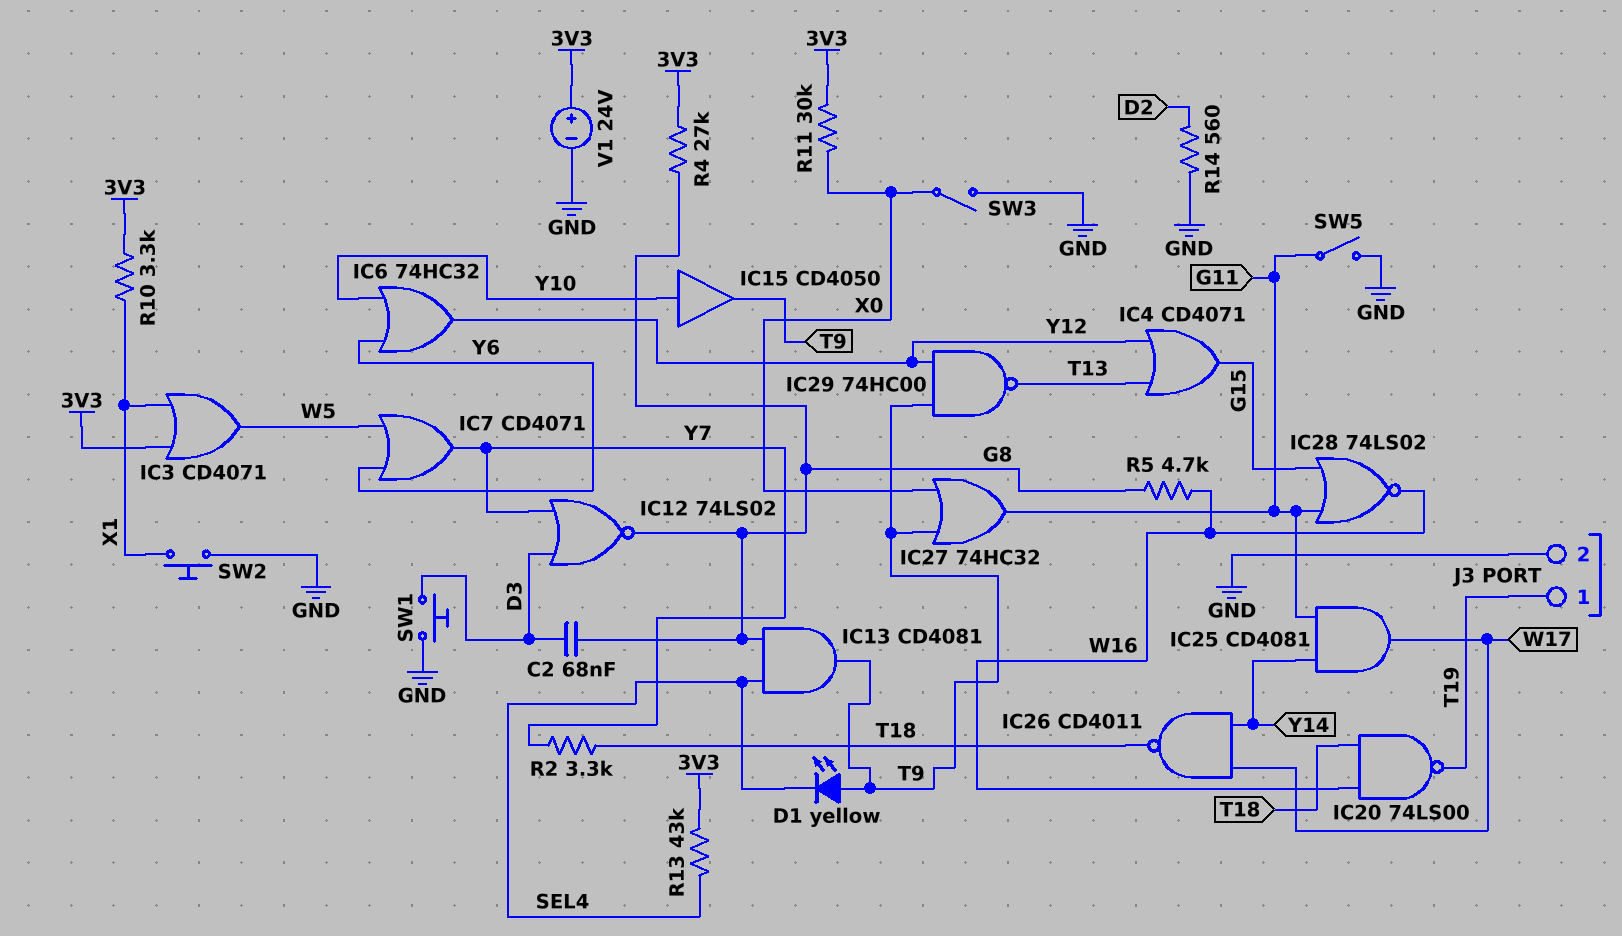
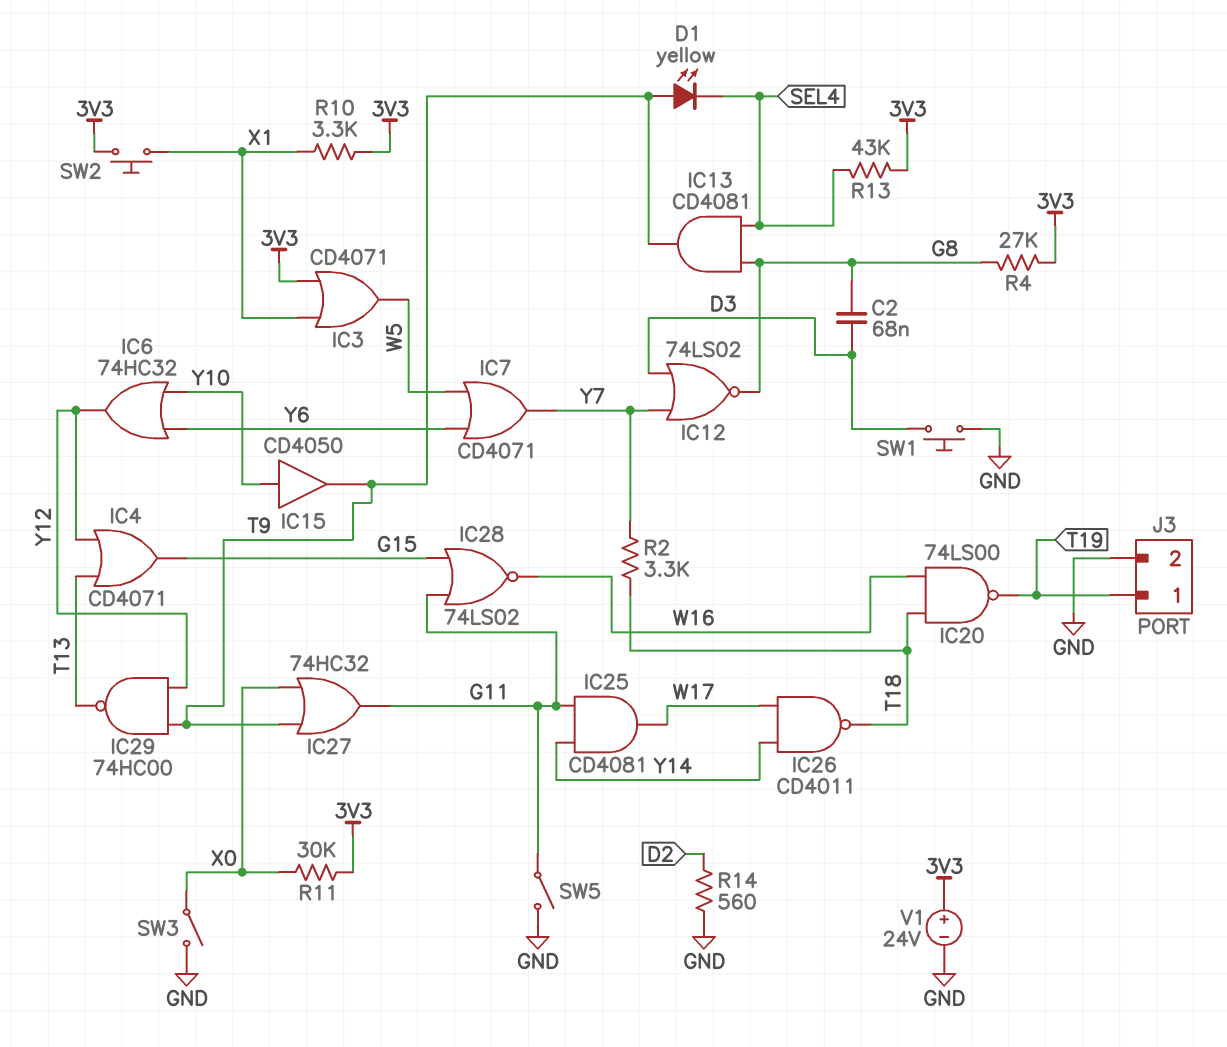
R5: 4.7k (G8, W16) -> none
SW2: button (GND, X1) -> button (3V3, X1)

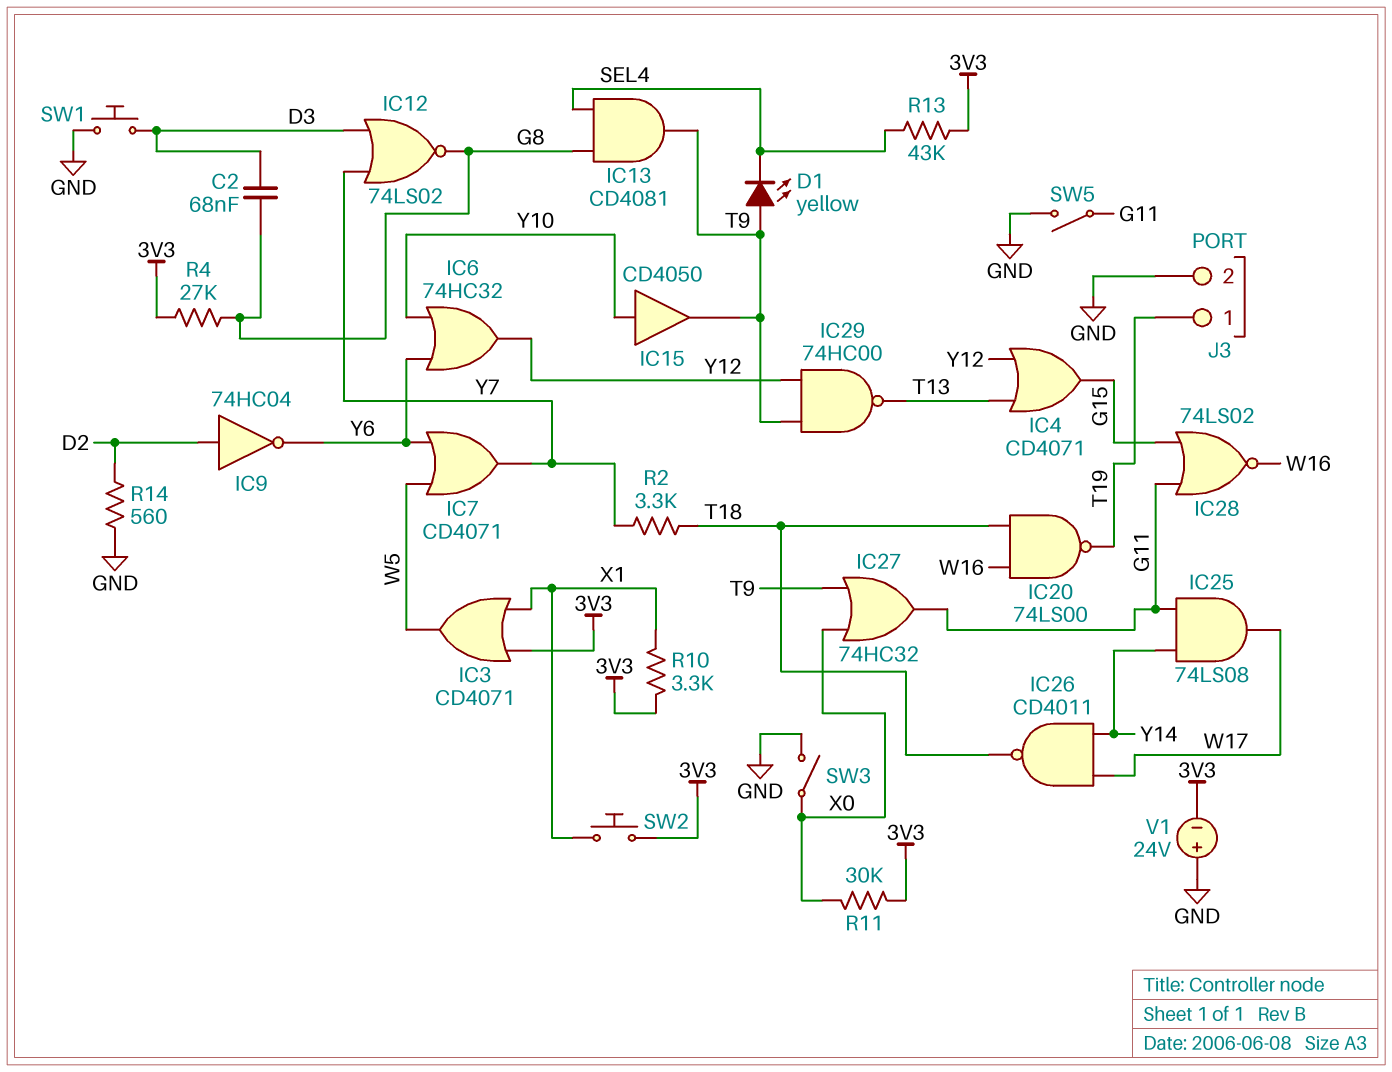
IC9: none -> NOT 74HC04 (in D2, out Y6)
IC25: AND CD4081 (in G11, in Y14, out W17) -> AND 74LS08 (in G11, in Y14, out W17)
V1: 24V (plus 3V3, minus GND) -> 24V (plus GND, minus 3V3)

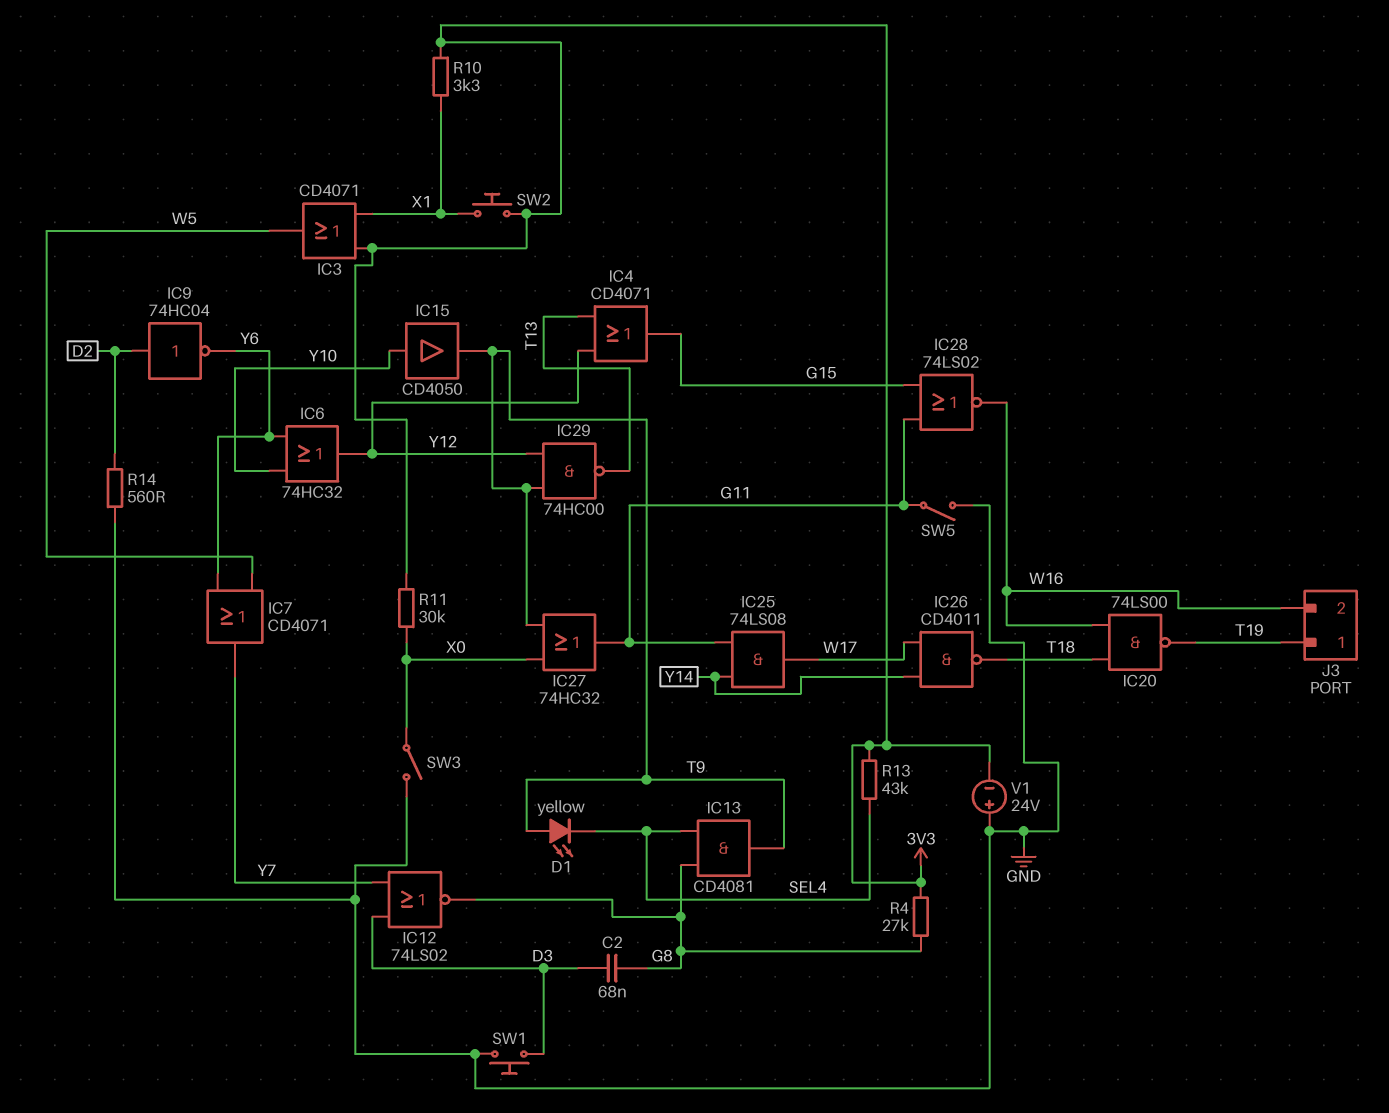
J3 pin 2: GND -> W16
R2: 3.3k (T18, Y7) -> none

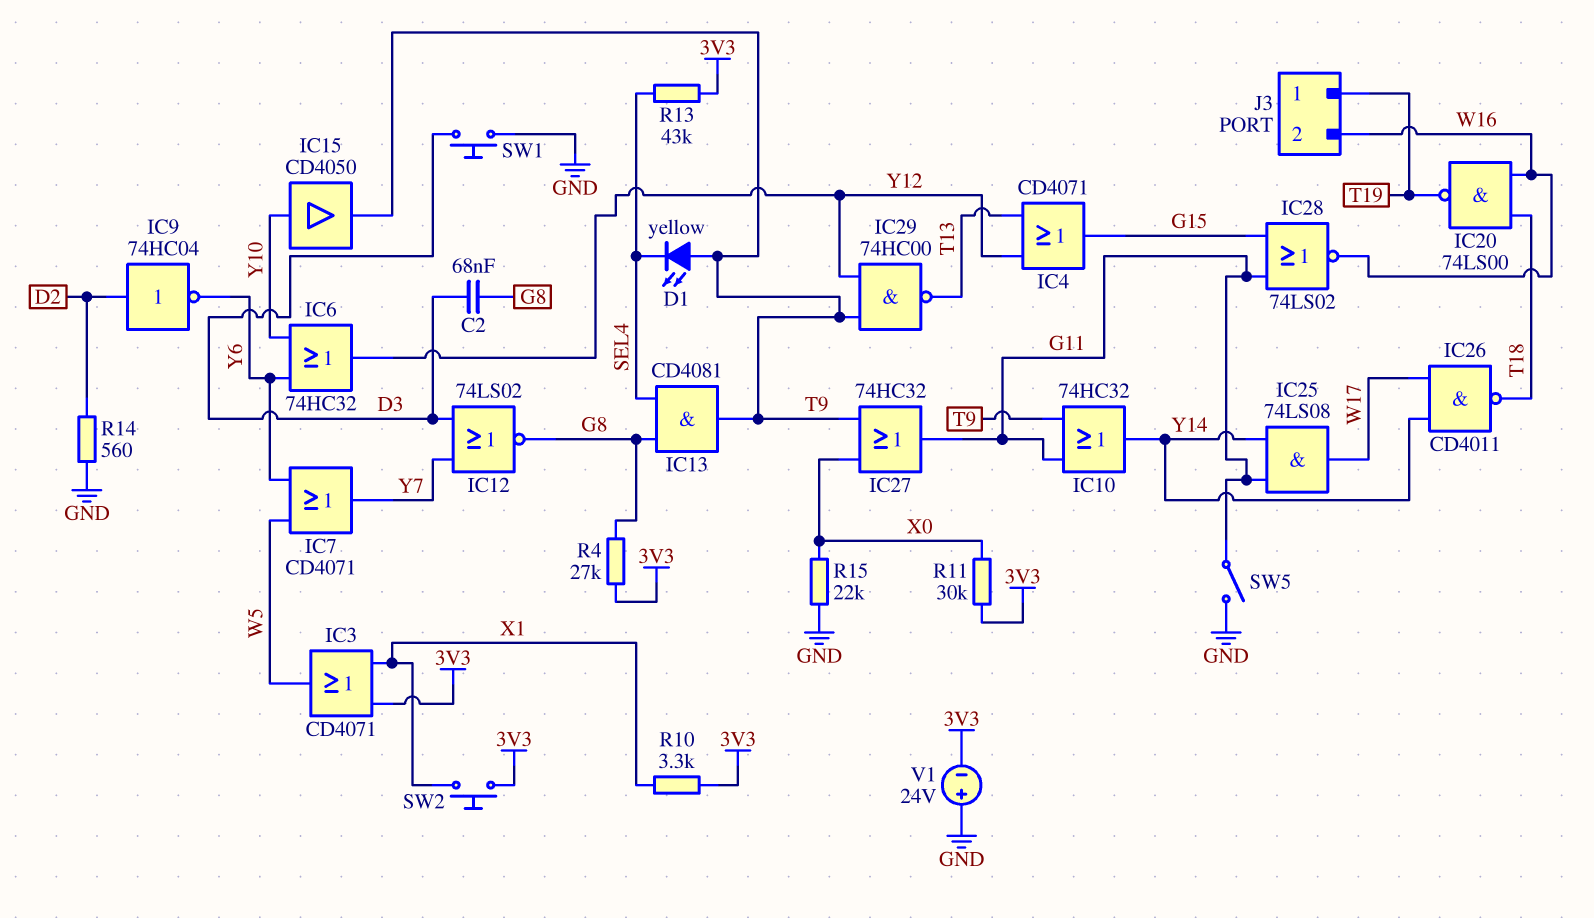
IC10: none -> OR 74HC32 (in G11, in T9, out Y14)
R15: none -> 22k (GND, X0)
SW3: switch (GND, X0) -> none

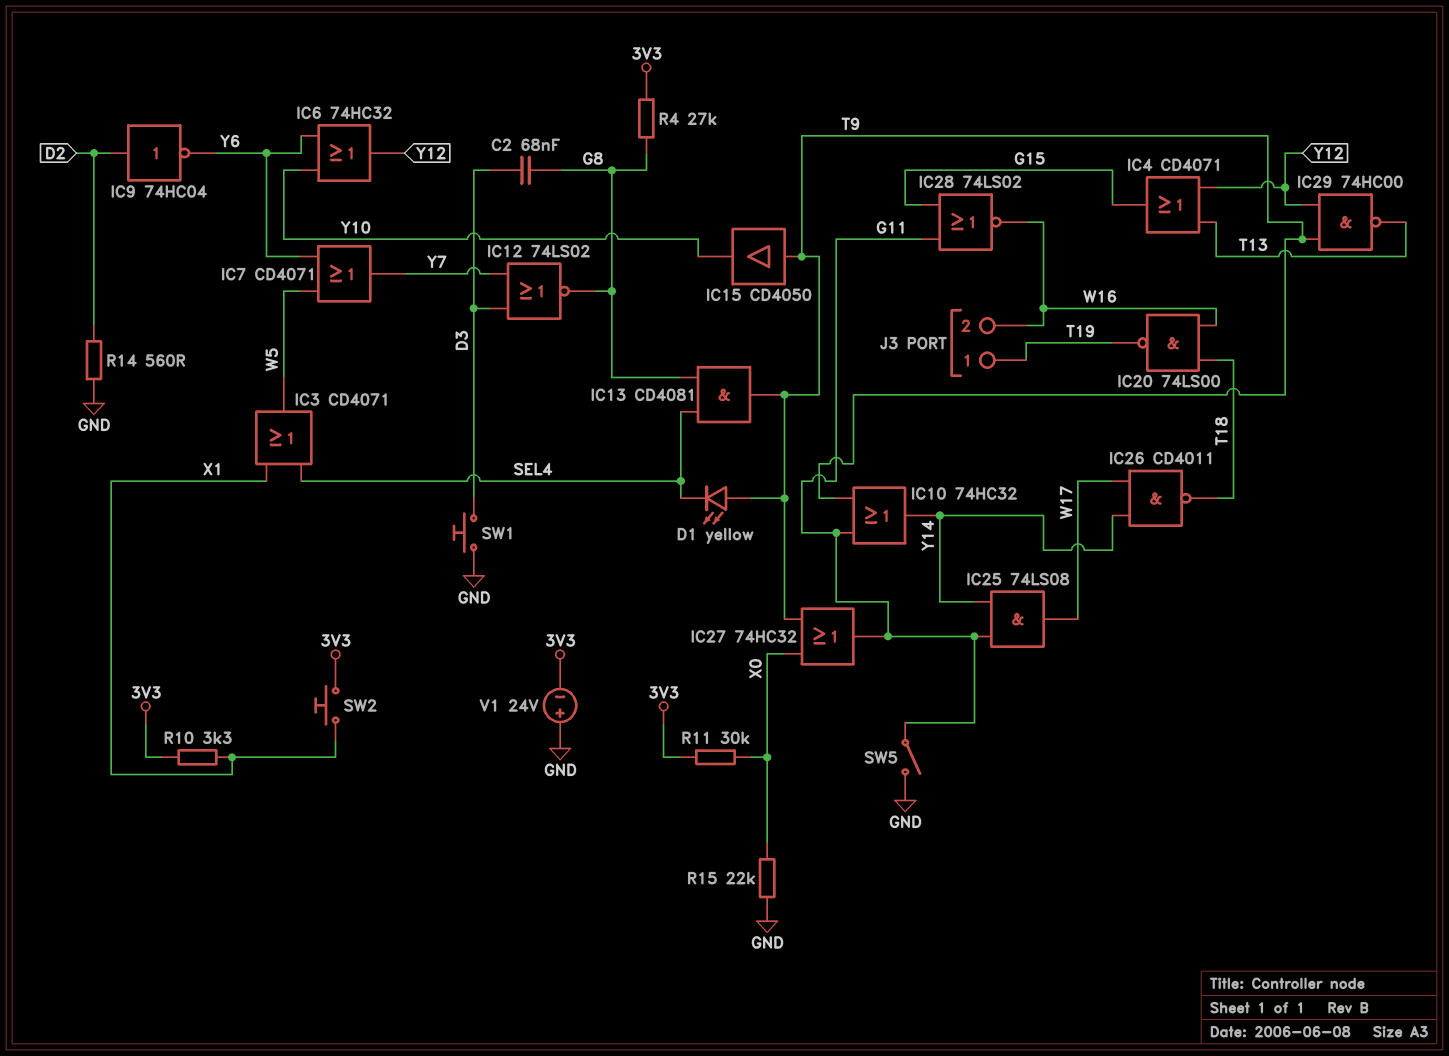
IC3: OR CD4071 (in 3V3, in X1, out W5) -> OR CD4071 (in SEL4, in X1, out W5)
IC15: buffer CD4050 (in Y10, out T9) -> buffer CD4050 (in T9, out Y10)
R13: 43k (3V3, SEL4) -> none

